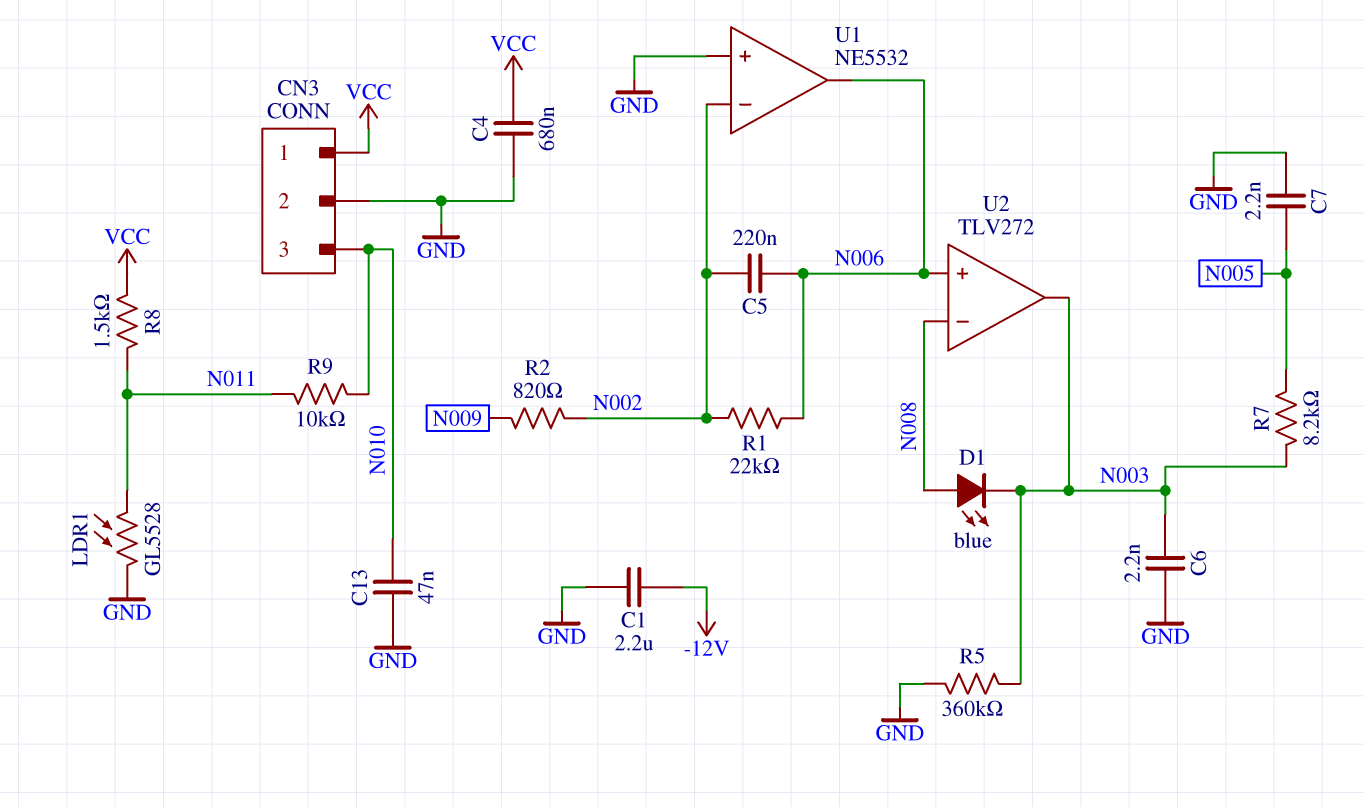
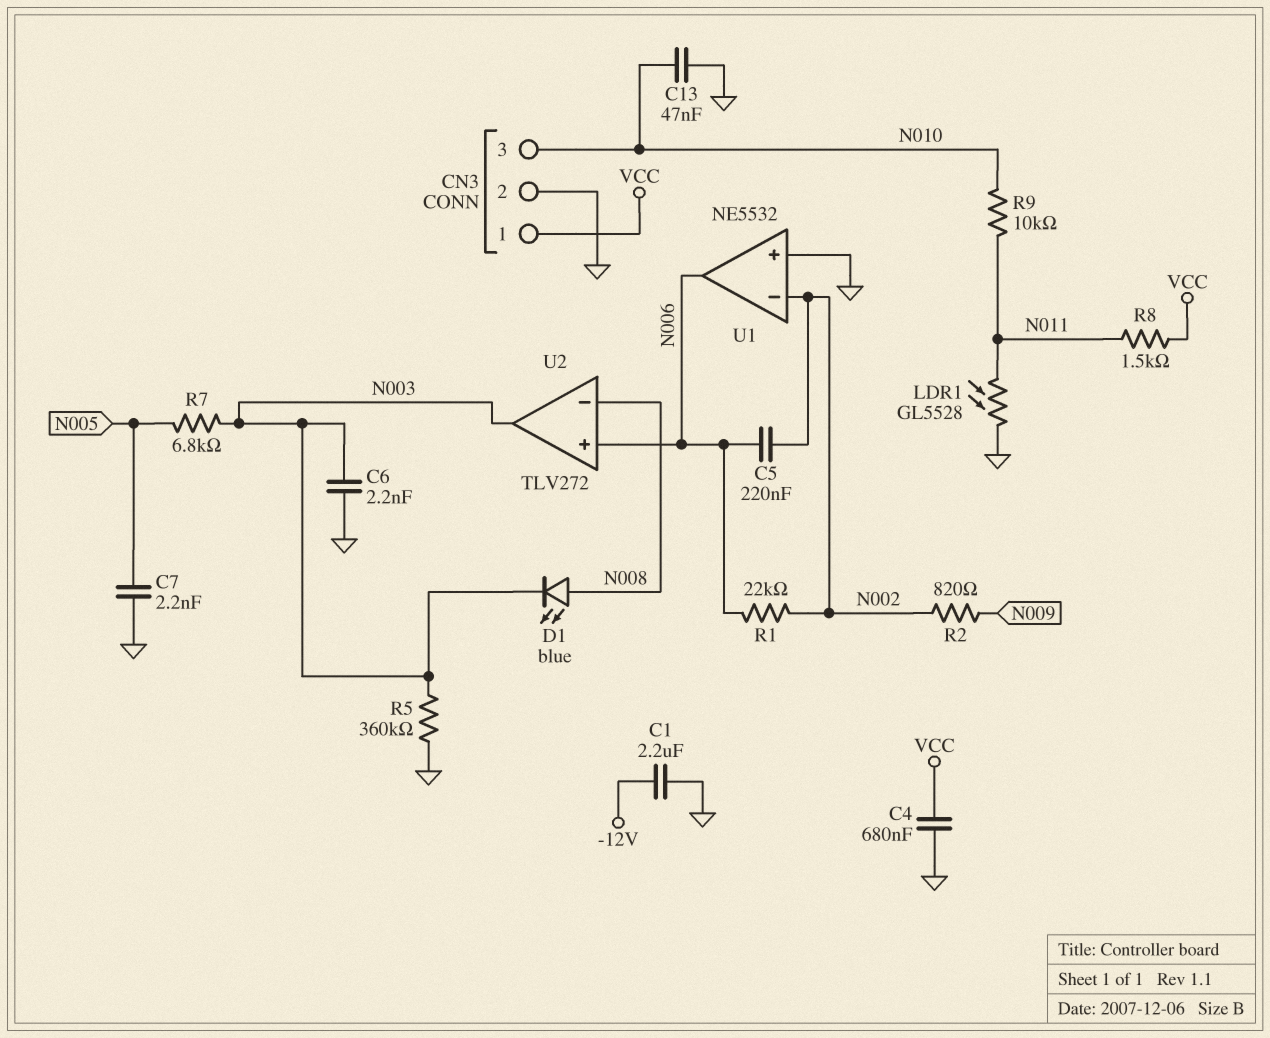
R7: 8.2k (N003, N005) -> 6.8k (N003, N005)

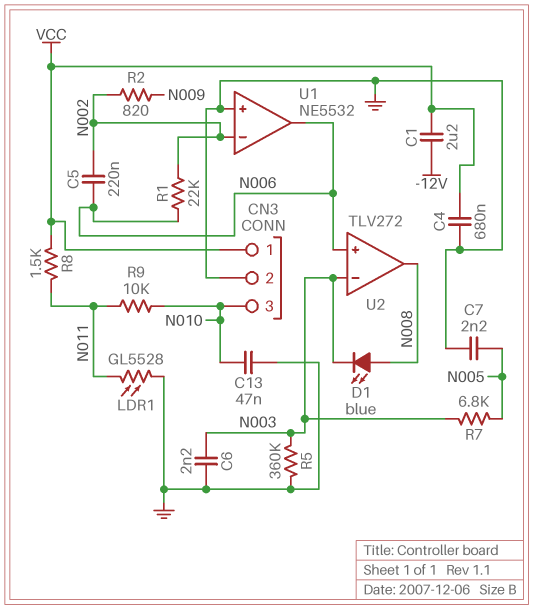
C1: 2.2uF (-12V, GND) -> 2.2uF (-12V, VCC)
U2 pin in-: N008 -> N003
U2 pin out: N003 -> N008

